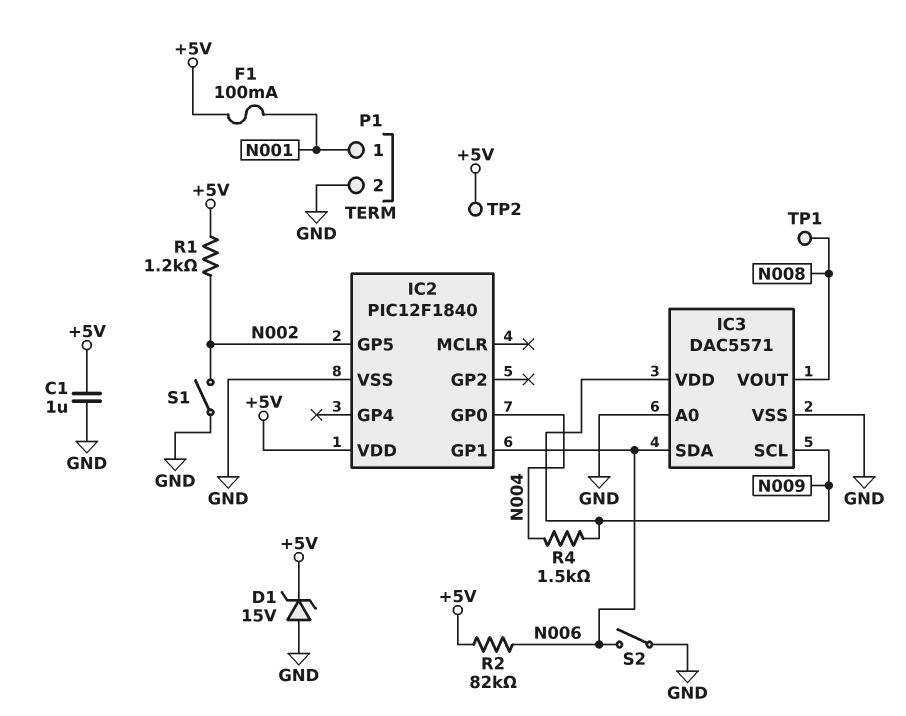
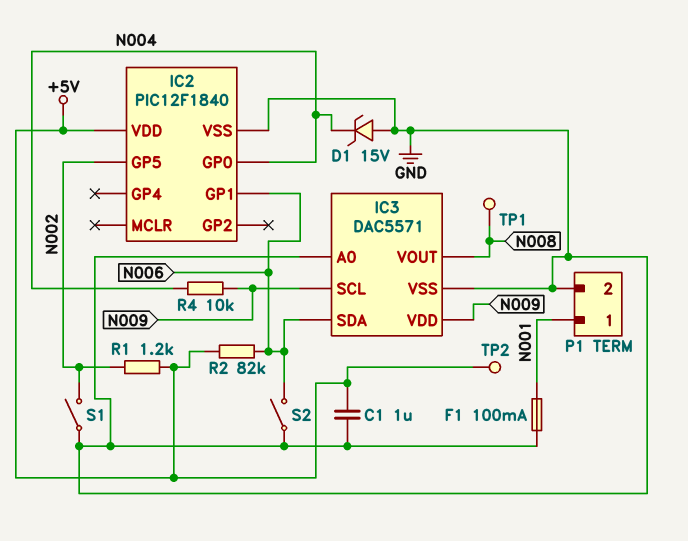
D1: zener 15V (A GND, K +5V) -> zener 15V (A GND, K N004)
F1: 100mA (+5V, N001) -> 100mA (GND, N001)
R4: 1.5k (N004, N009) -> 10k (N004, N009)

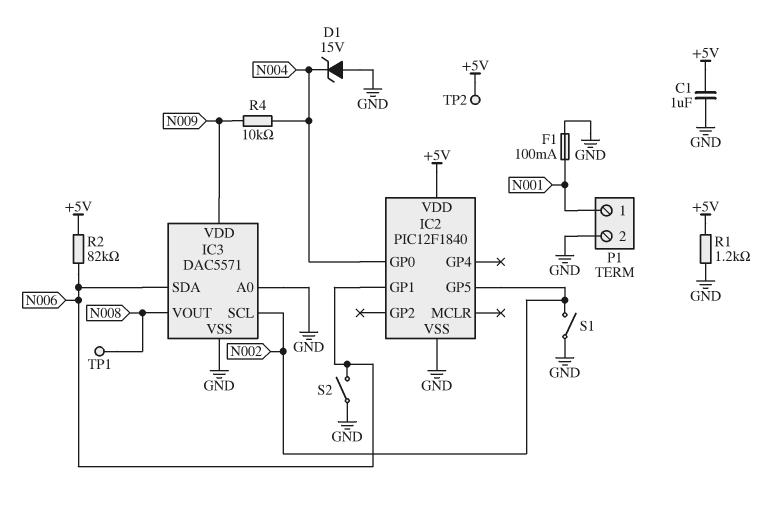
IC3 pin SCL: N009 -> N002
R1: 1.2k (+5V, N002) -> 1.2k (+5V, GND)

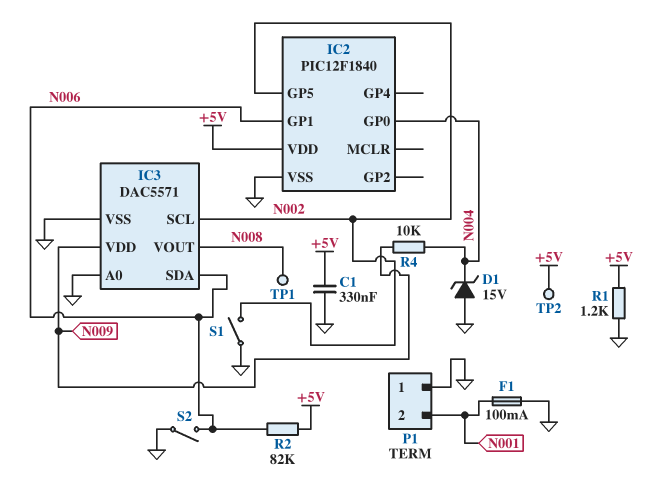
C1: 1uF (+5V, GND) -> 330nF (+5V, GND)
P1 pin 1: N001 -> GND
P1 pin 2: GND -> N001

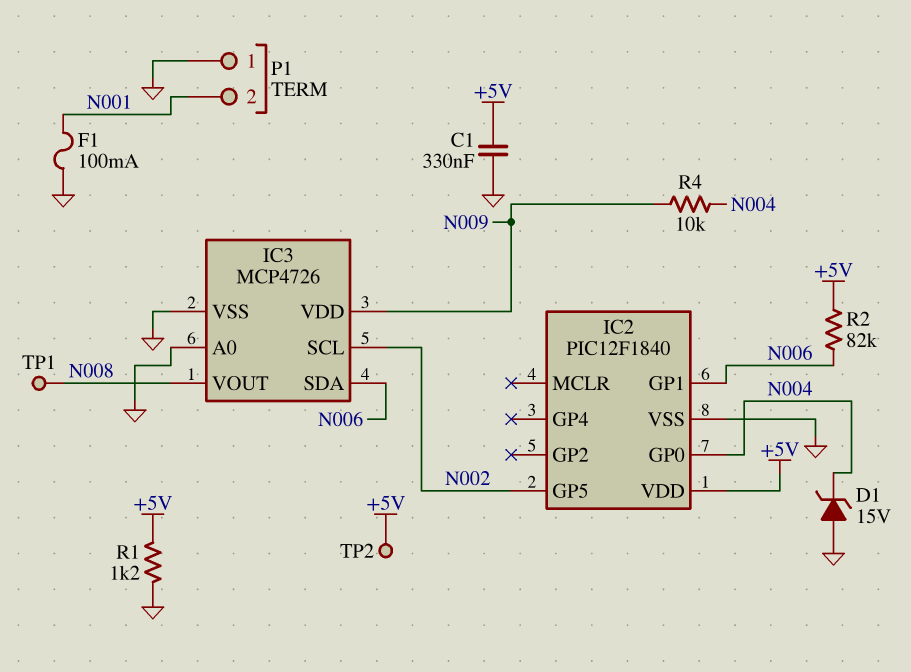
IC3: DAC5571 -> MCP4726
S1: switch (GND, N002) -> none
S2: switch (GND, N006) -> none

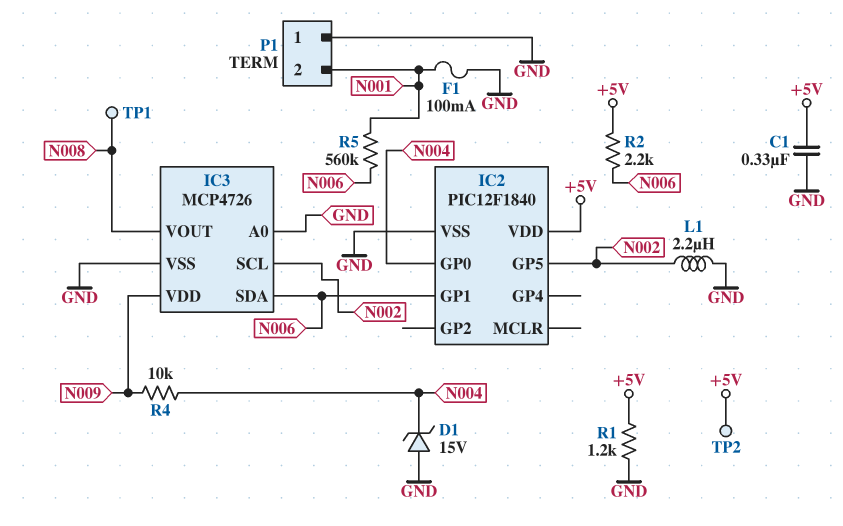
L1: none -> 2.2uH (GND, N002)
R2: 82k (+5V, N006) -> 2.2k (+5V, N006)
R5: none -> 560k (N001, N006)

